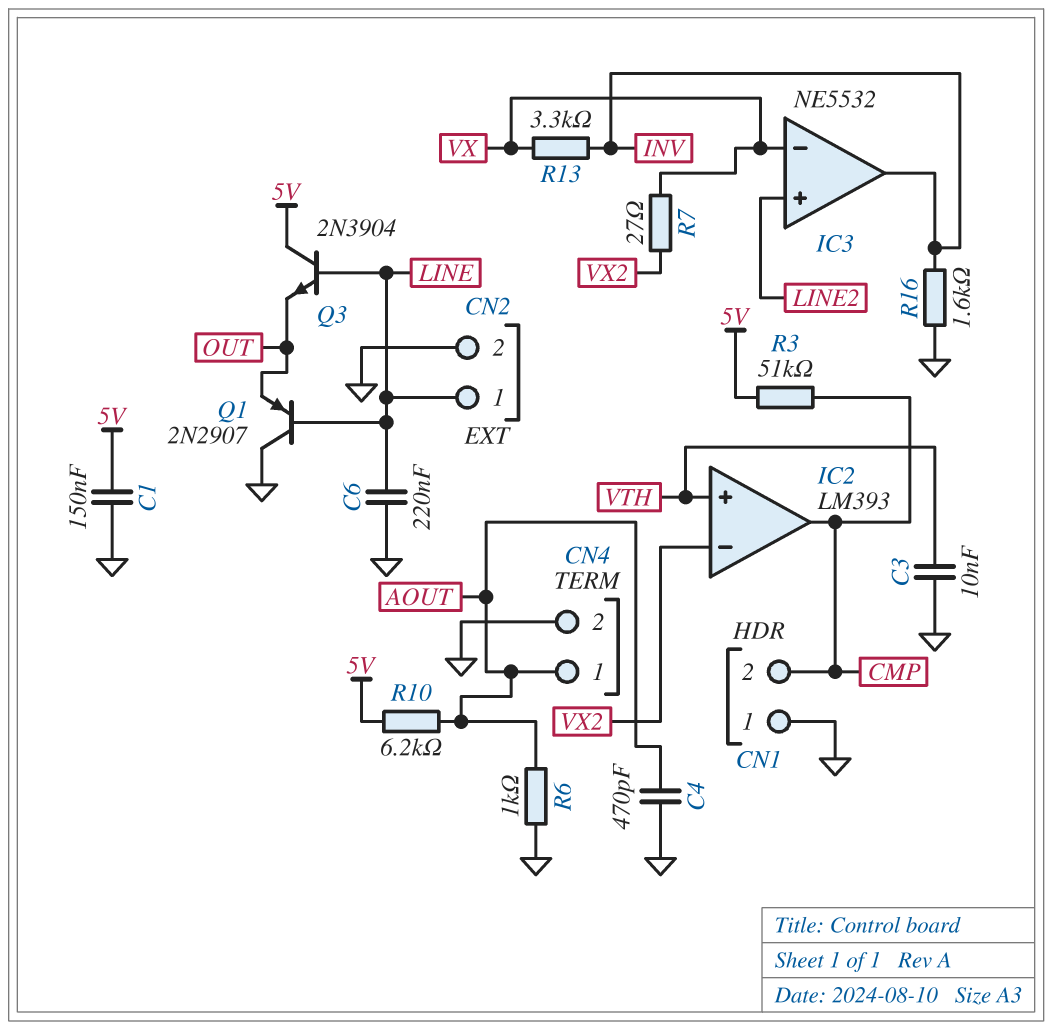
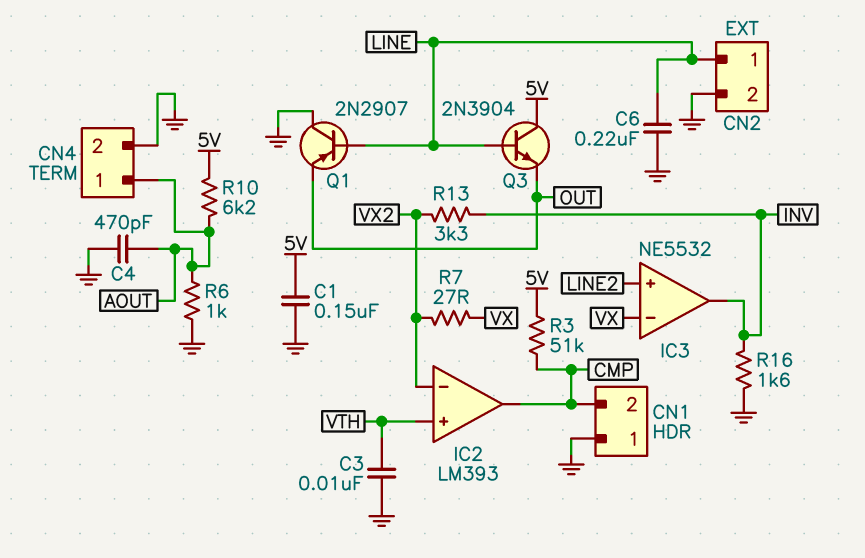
R13: 3.3k (INV, VX) -> 3.3k (INV, VX2)

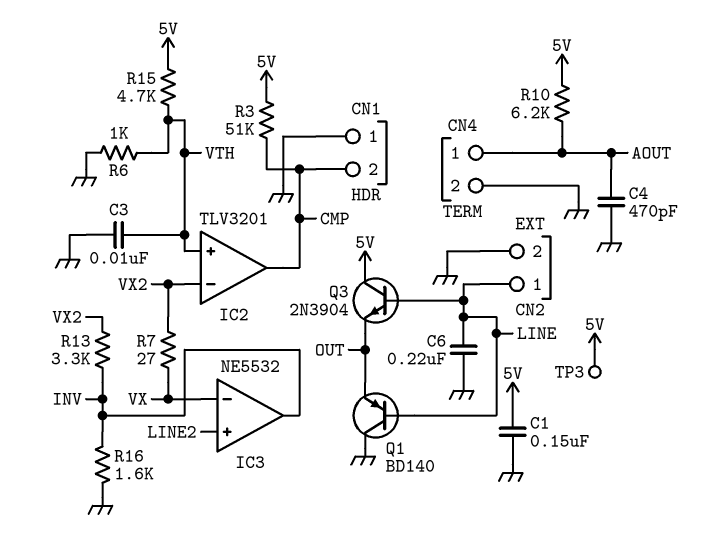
IC2: LM393 -> TLV3201
Q1: PNP 2N2907 (B LINE, C GND, E OUT) -> PNP BD140 (B LINE, C GND, E OUT)
R6: 1k (AOUT, GND) -> 1k (GND, VTH)
R15: none -> 4.7k (5V, VTH)
TP3: none -> test point (5V)

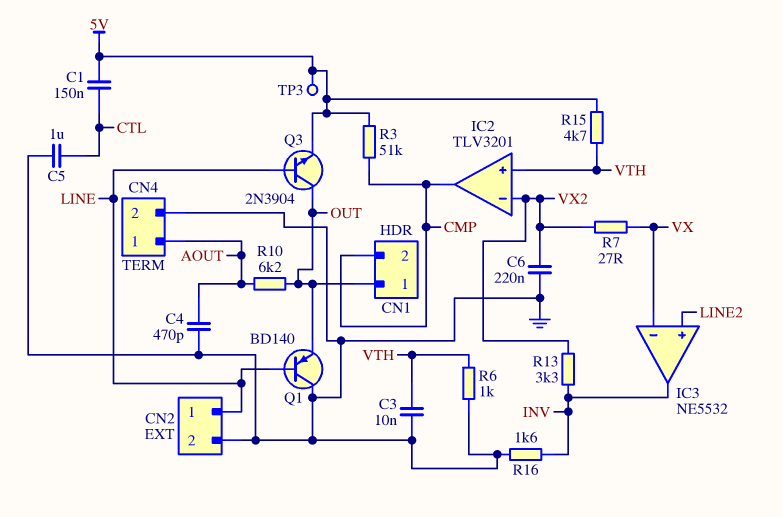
C1: 150nF (5V, GND) -> 150nF (5V, CTL)
C5: none -> 1uF (CTL, GND)
C6: 220nF (GND, LINE) -> 220nF (GND, VX2)
CN1 pin 1: GND -> OUT
Q3: NPN 2N3904 (B LINE, C 5V, E OUT) -> NPN 2N3904 (B LINE, C OUT, E 5V)
R10: 6.2k (5V, AOUT) -> 6.2k (AOUT, OUT)

